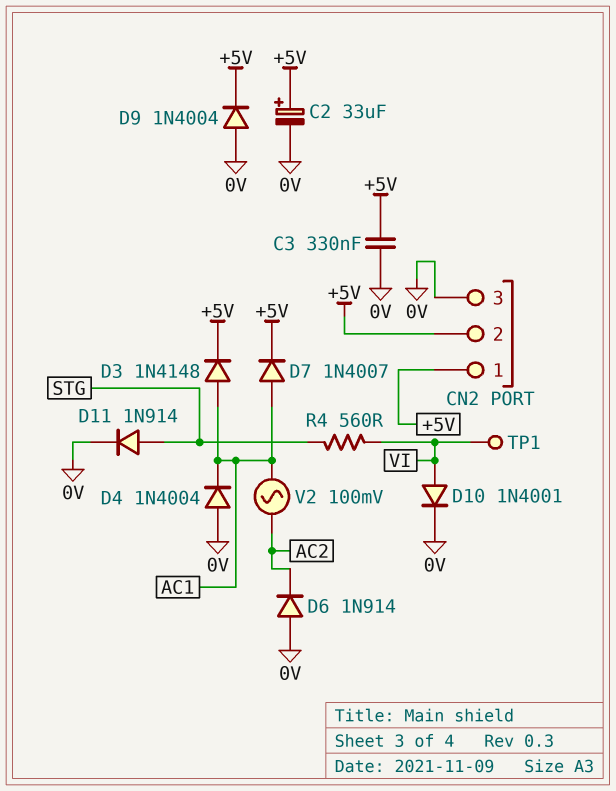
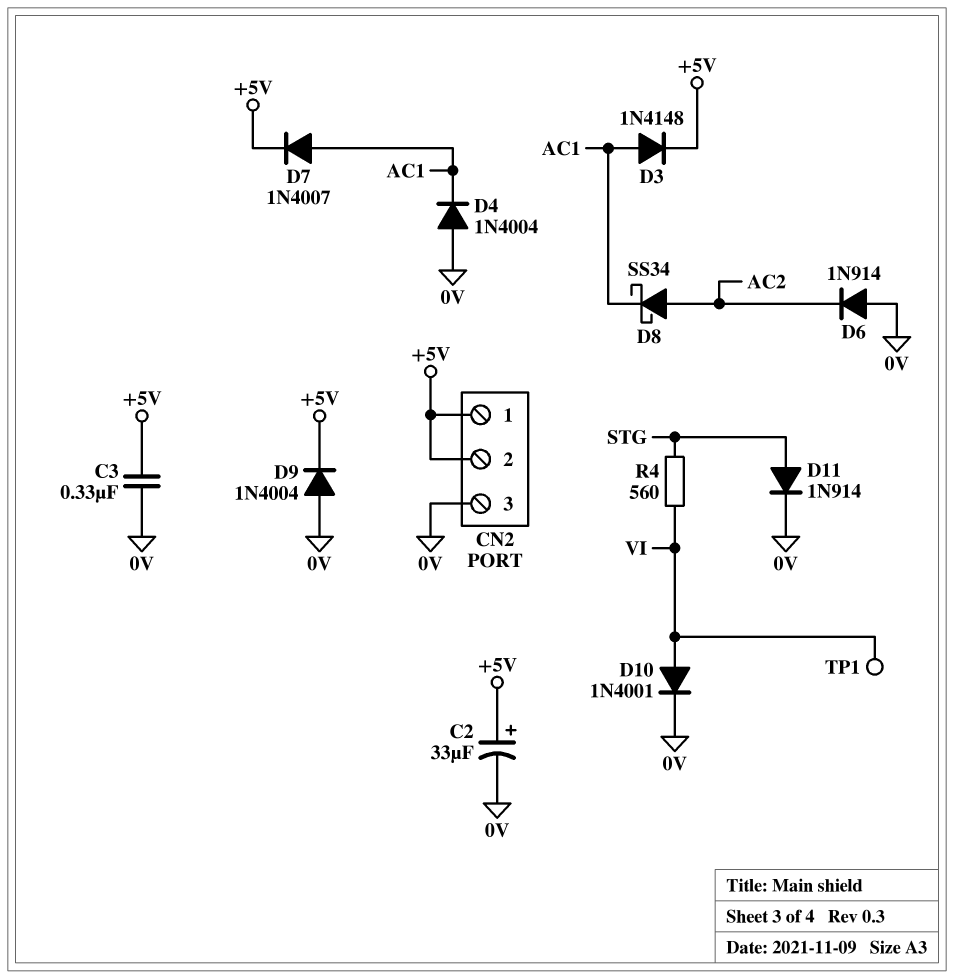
D8: none -> schottky SS34 (A AC2, K AC1)
V2: AC 100mV (AC1, AC2) -> none

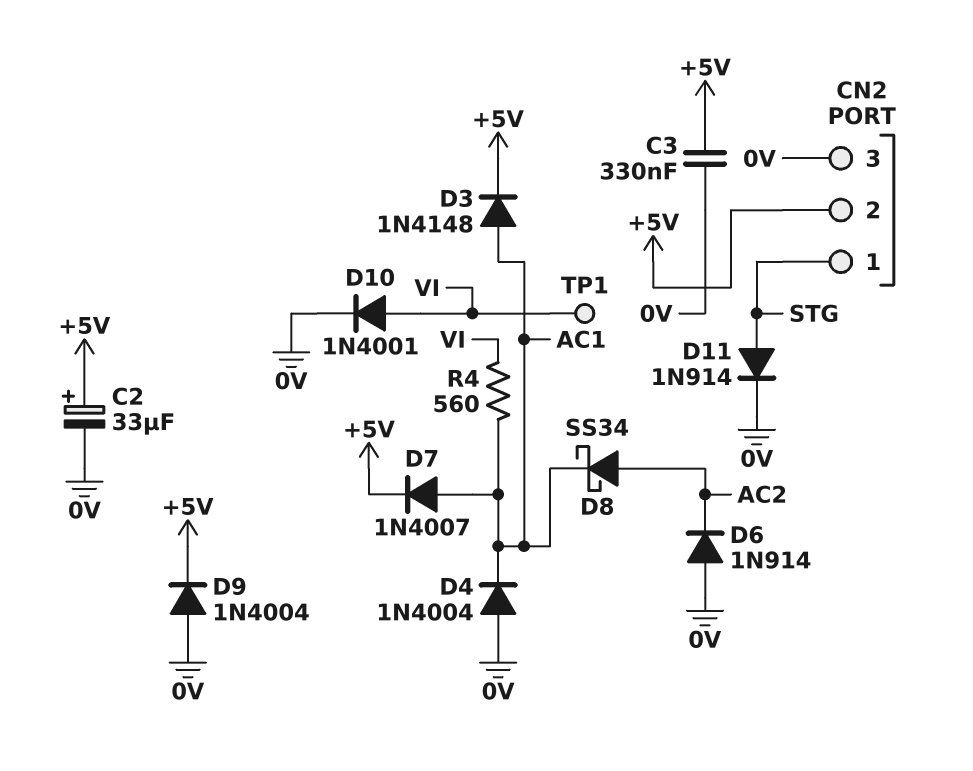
CN2 pin 1: +5V -> STG
R4: 560 (STG, VI) -> 560 (AC1, VI)

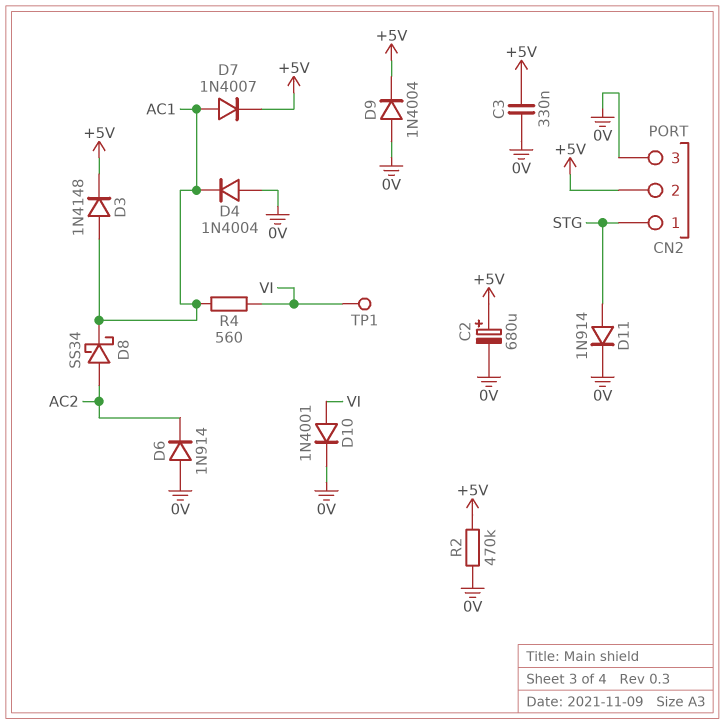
C2: 33uF (plus +5V, minus 0V) -> 680uF (plus +5V, minus 0V)
R2: none -> 470k (+5V, 0V)

